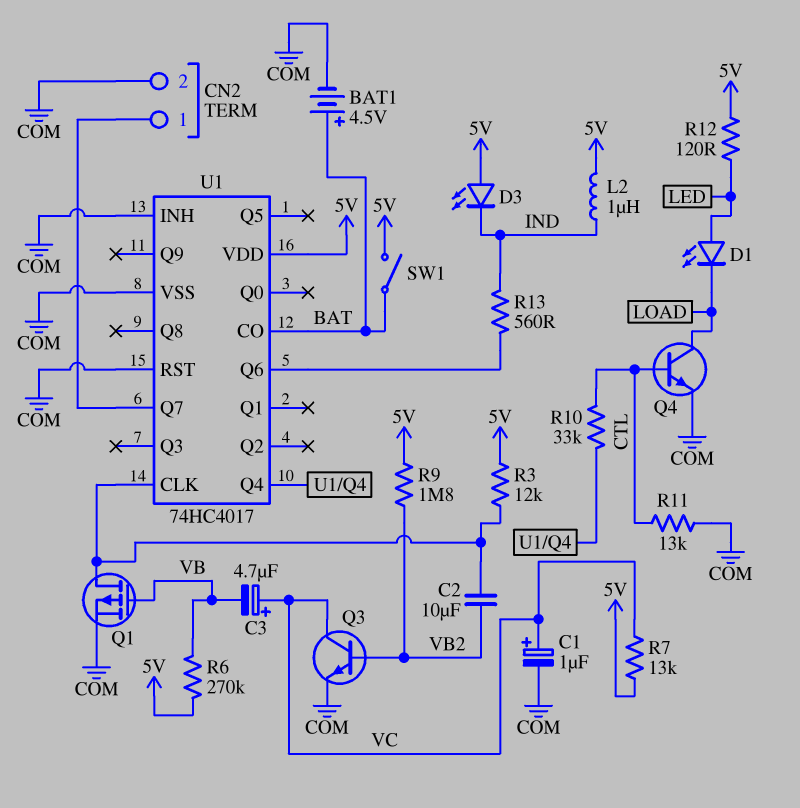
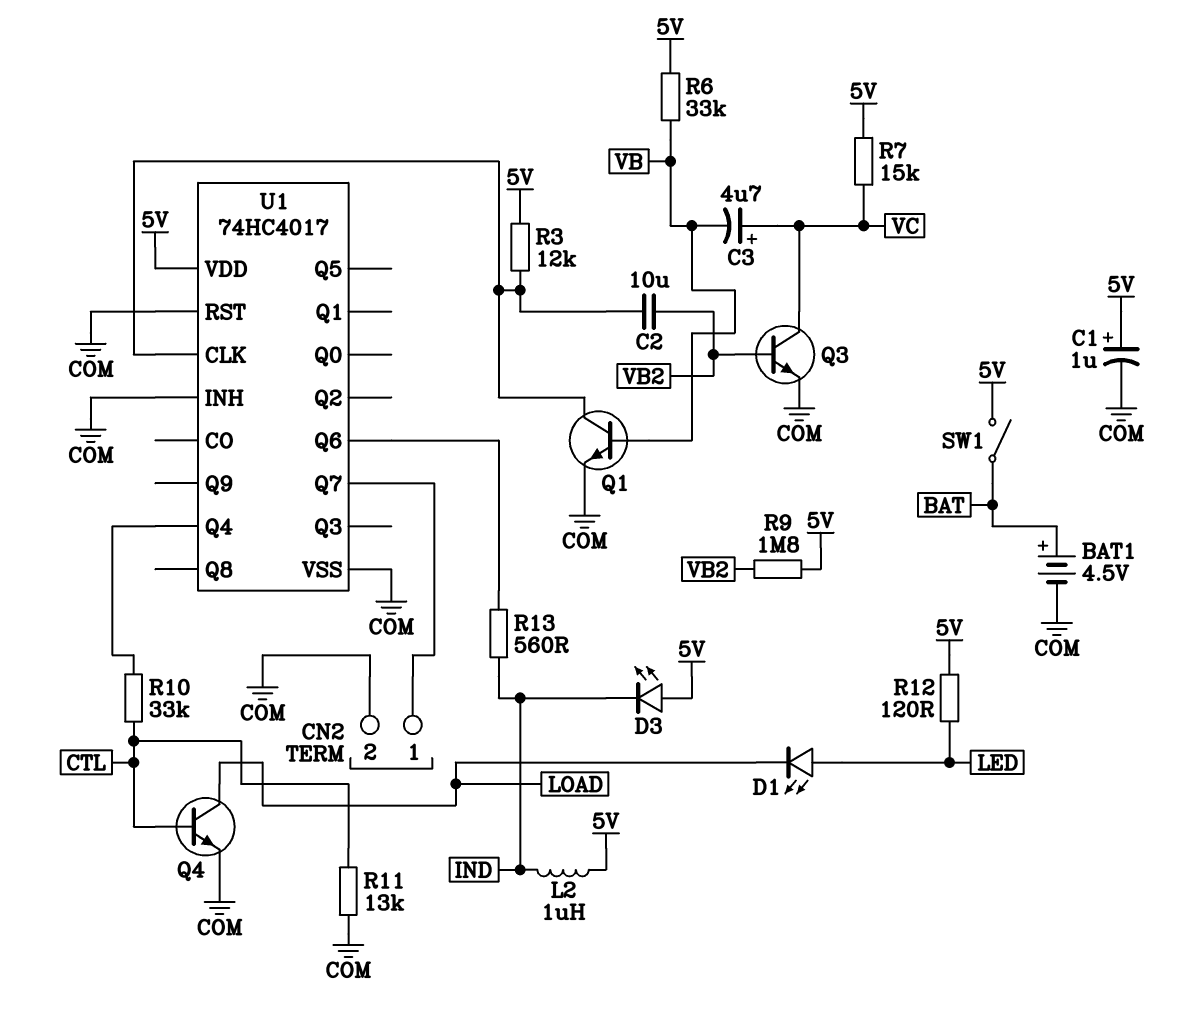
C1: 1uF (plus VC, minus COM) -> 1uF (plus 5V, minus COM)
Q1: PMOS (G VB, D U1/CLK, S COM) -> NPN (B VB, C U1/CLK, E COM)
R6: 270k (5V, VB) -> 33k (5V, VB)
R7: 13k (5V, VC) -> 15k (5V, VC)
U1 pin CO: BAT -> none

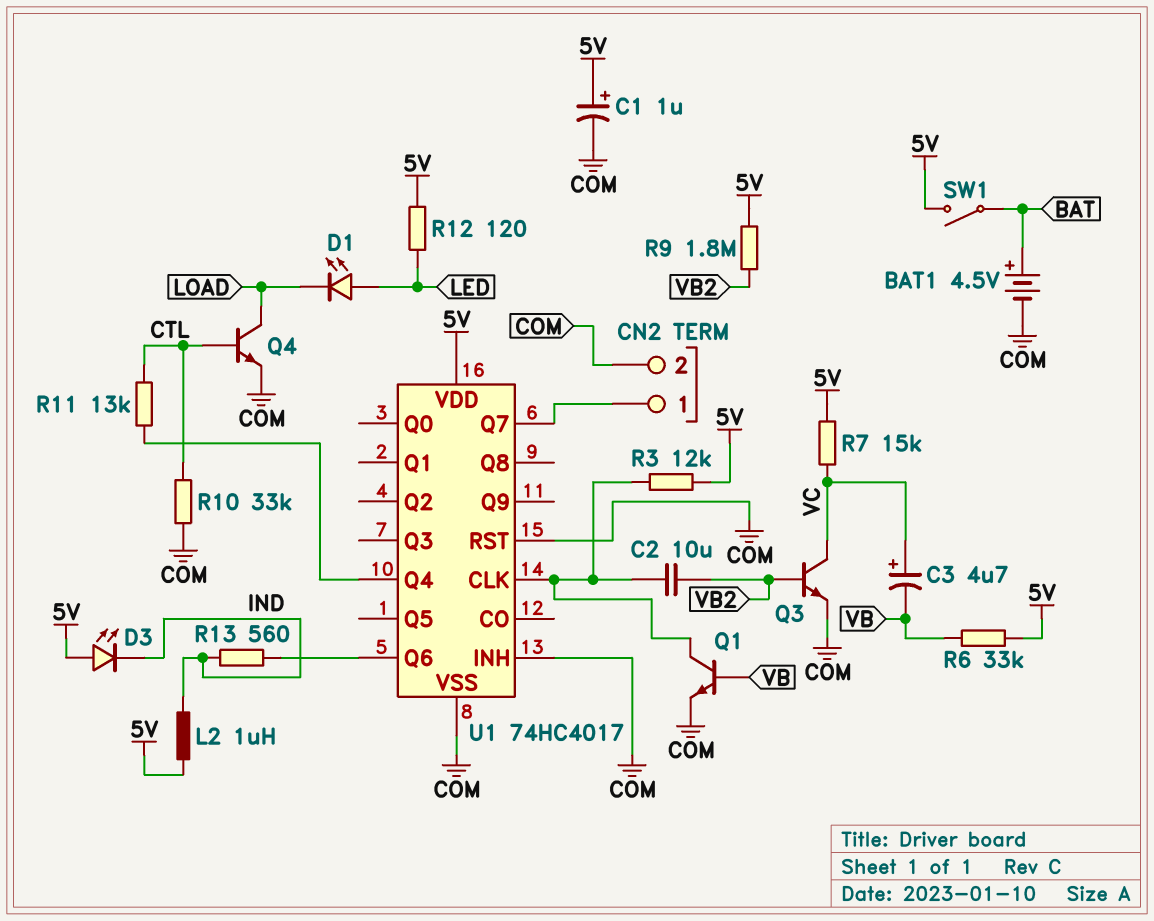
R10: 33k (CTL, U1/Q4) -> 33k (COM, CTL)
R11: 13k (COM, CTL) -> 13k (CTL, U1/Q4)

